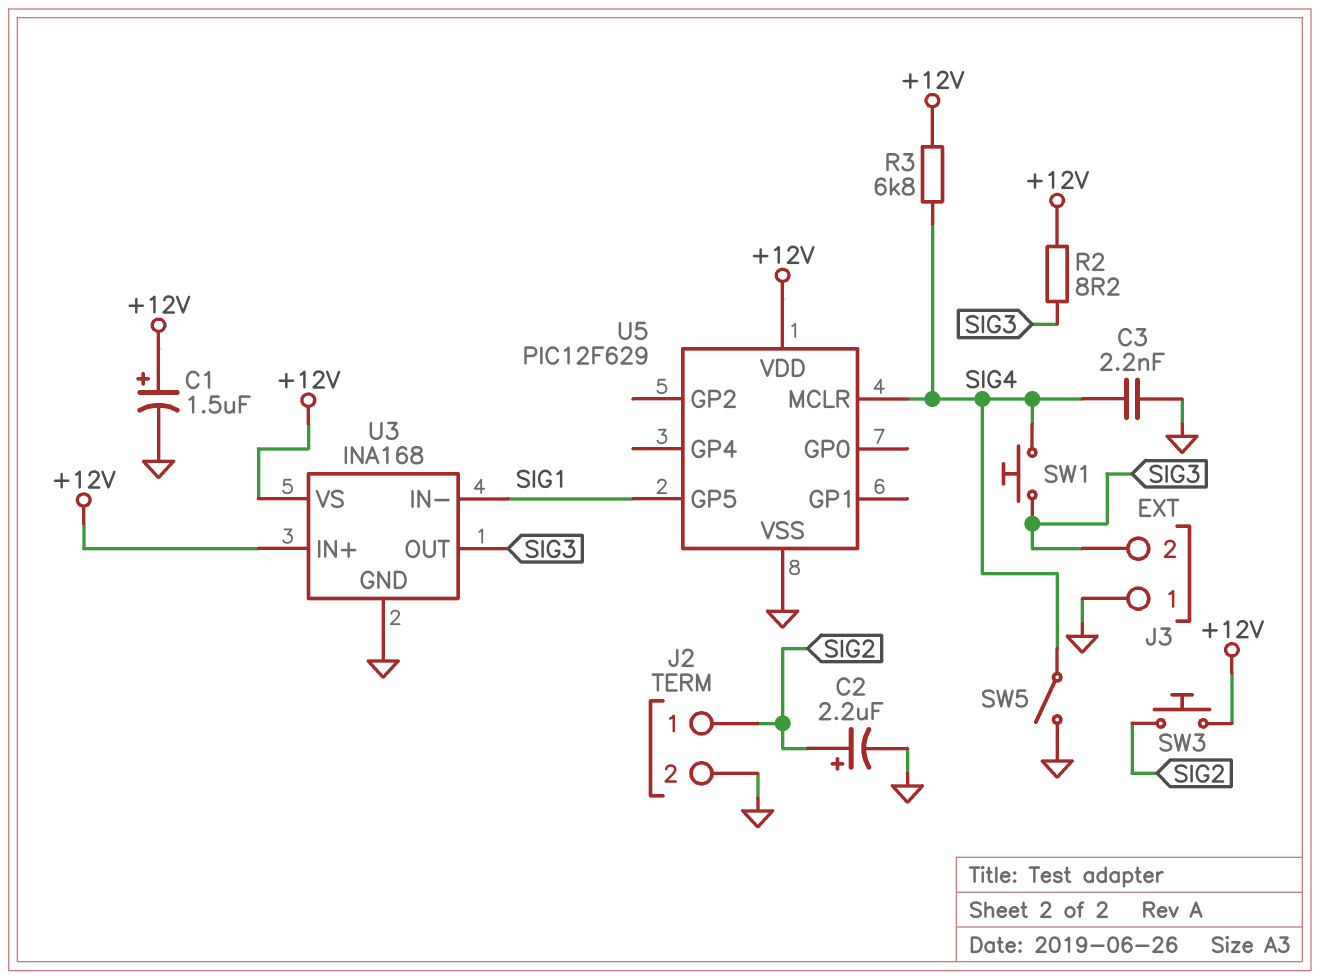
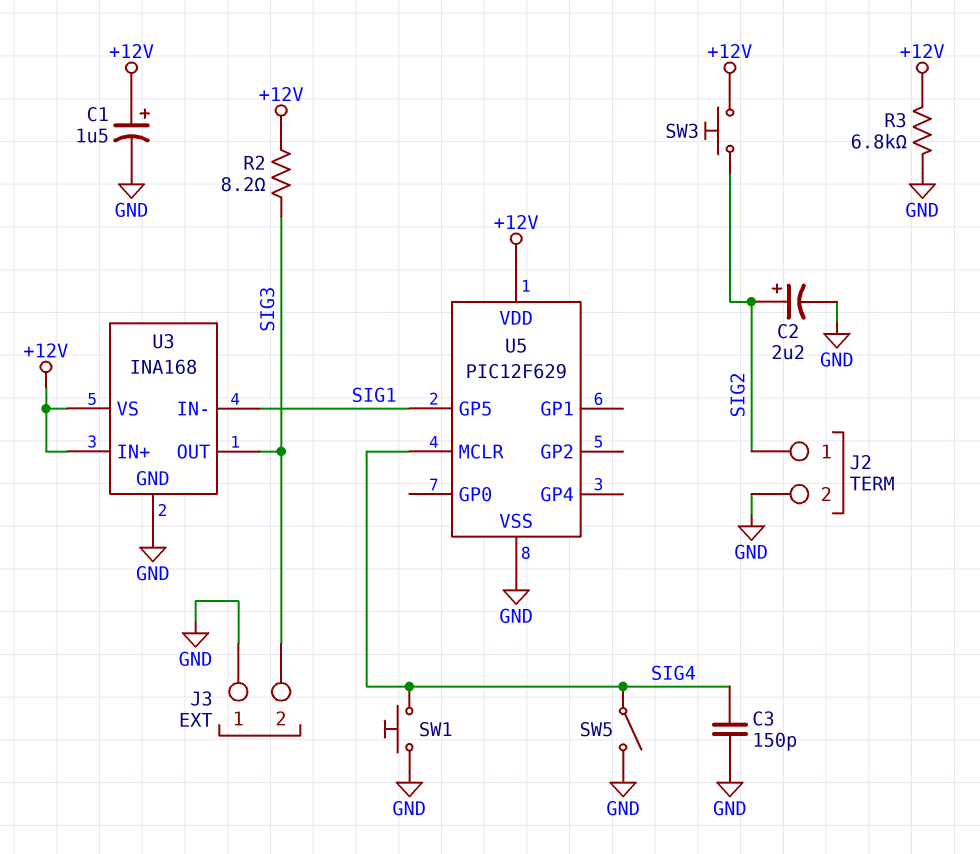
C3: 2.2nF (GND, SIG4) -> 150pF (GND, SIG4)
R3: 6.8k (+12V, SIG4) -> 6.8k (+12V, GND)
SW1: button (SIG3, SIG4) -> button (GND, SIG4)

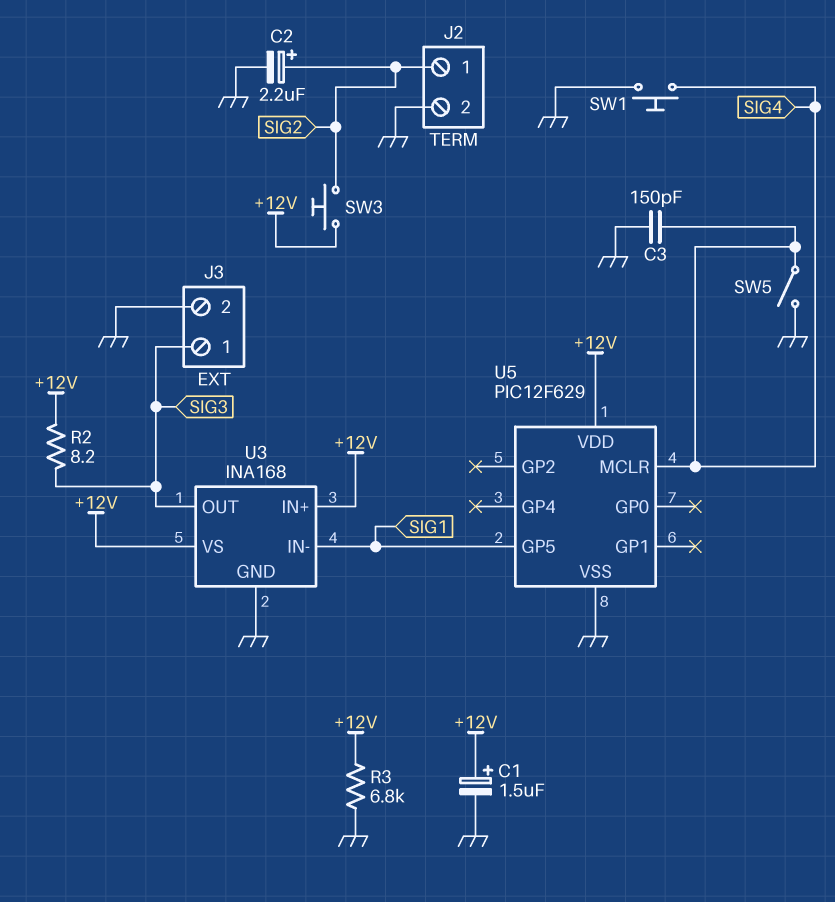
J3 pin 1: GND -> SIG3
J3 pin 2: SIG3 -> GND

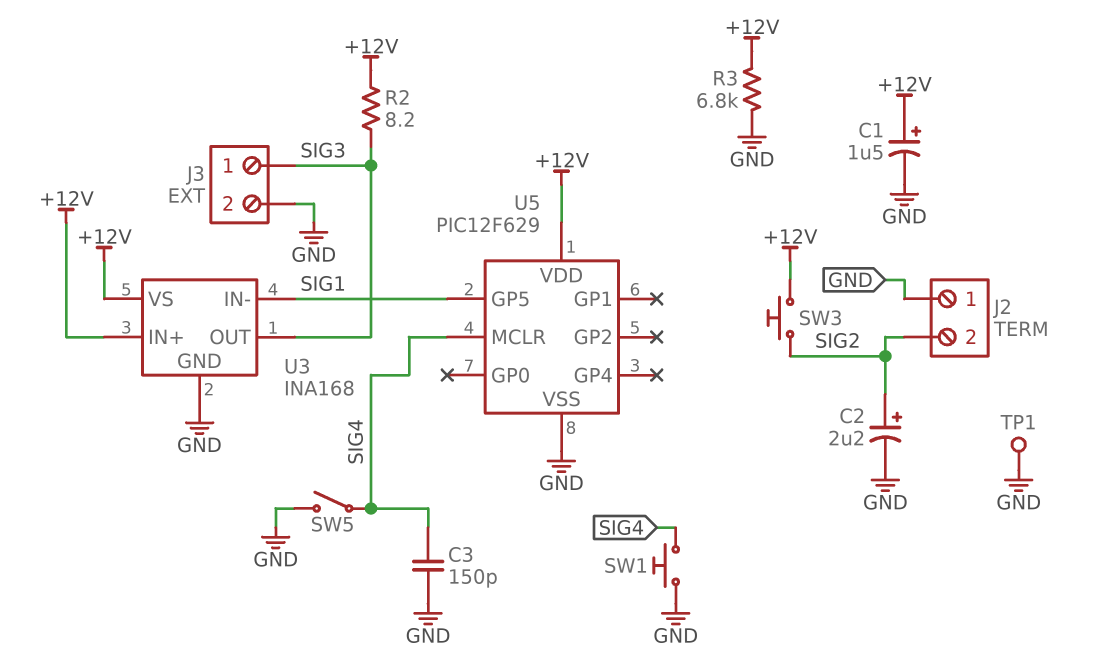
J2 pin 1: SIG2 -> GND
J2 pin 2: GND -> SIG2
TP1: none -> test point (GND)

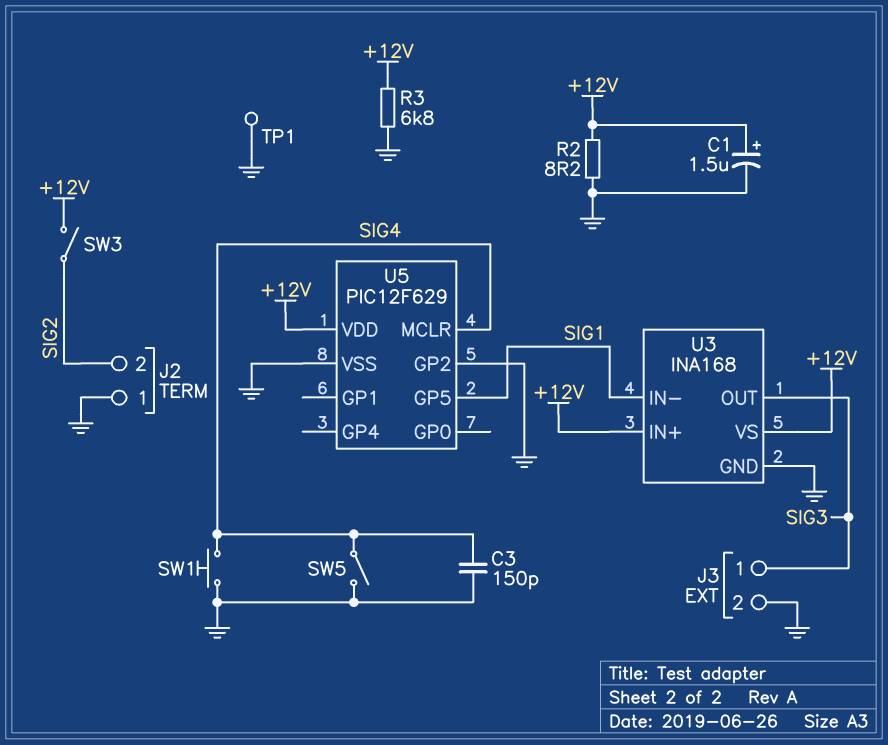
C2: 2.2uF (plus SIG2, minus GND) -> none
R2: 8.2 (+12V, SIG3) -> 8.2 (+12V, GND)
SW3: button (+12V, SIG2) -> switch (+12V, SIG2)
U5 pin GP2: none -> GND

